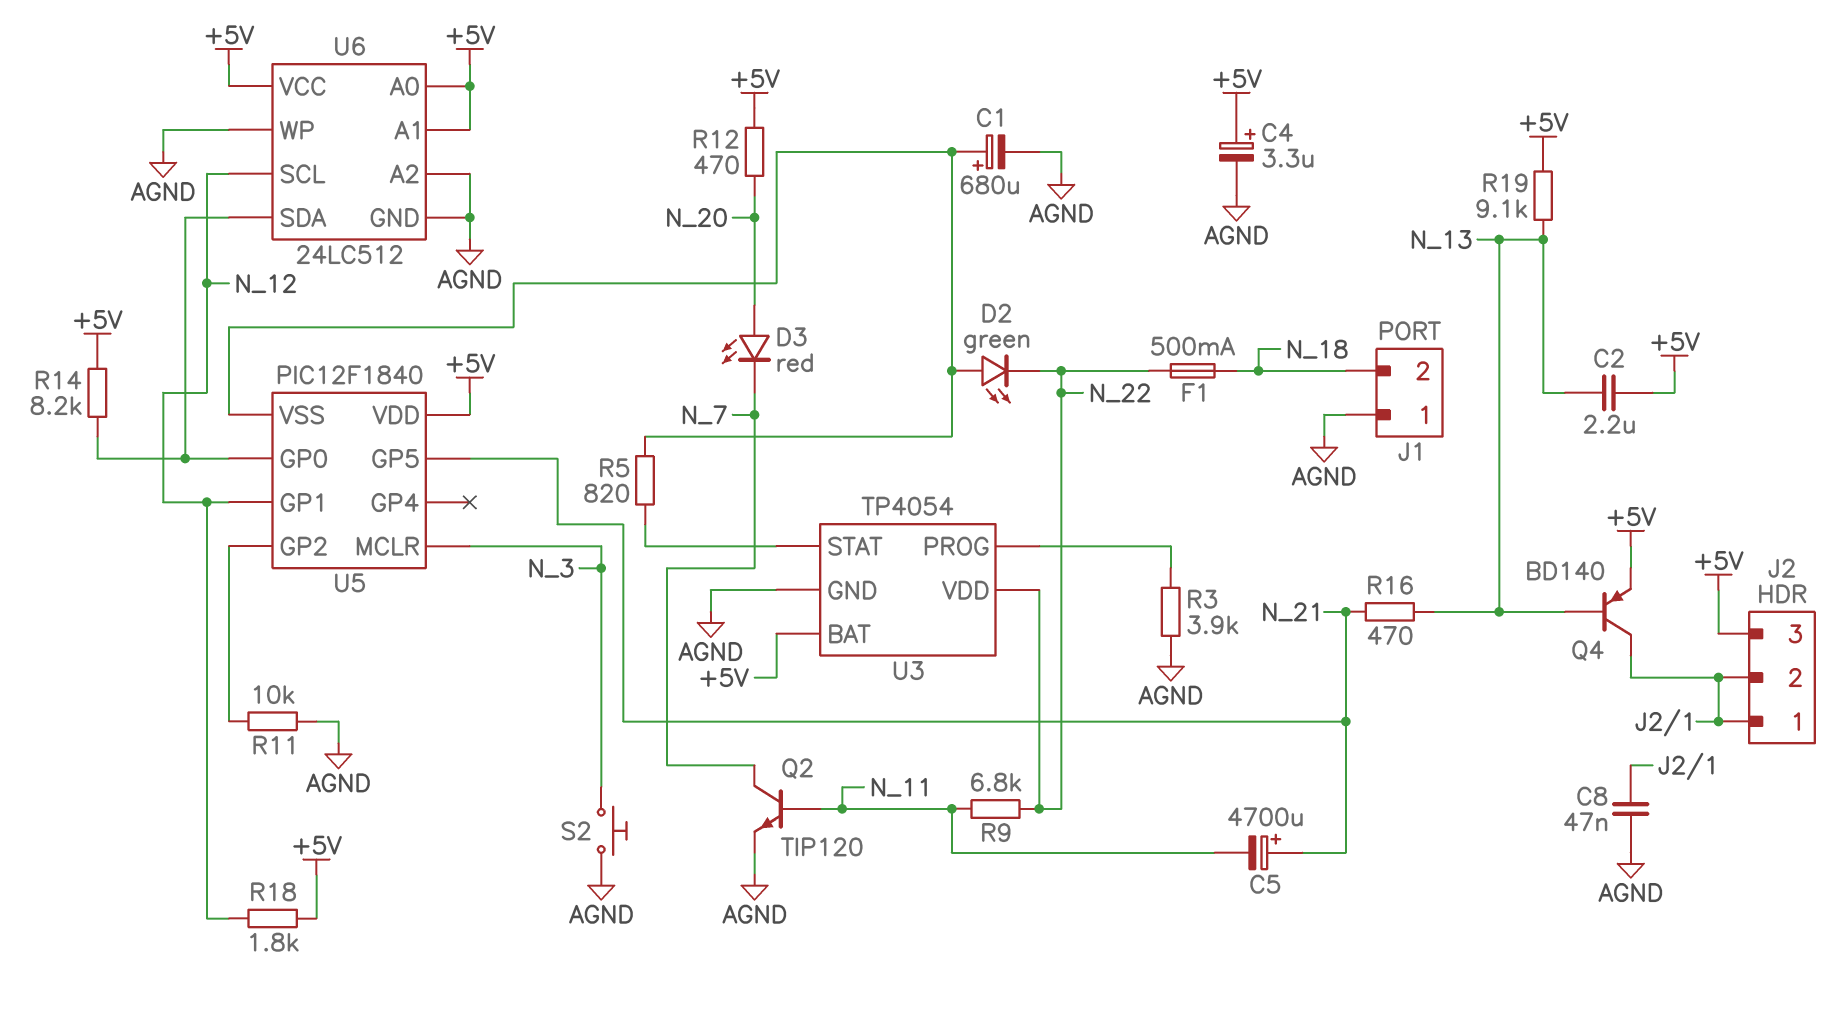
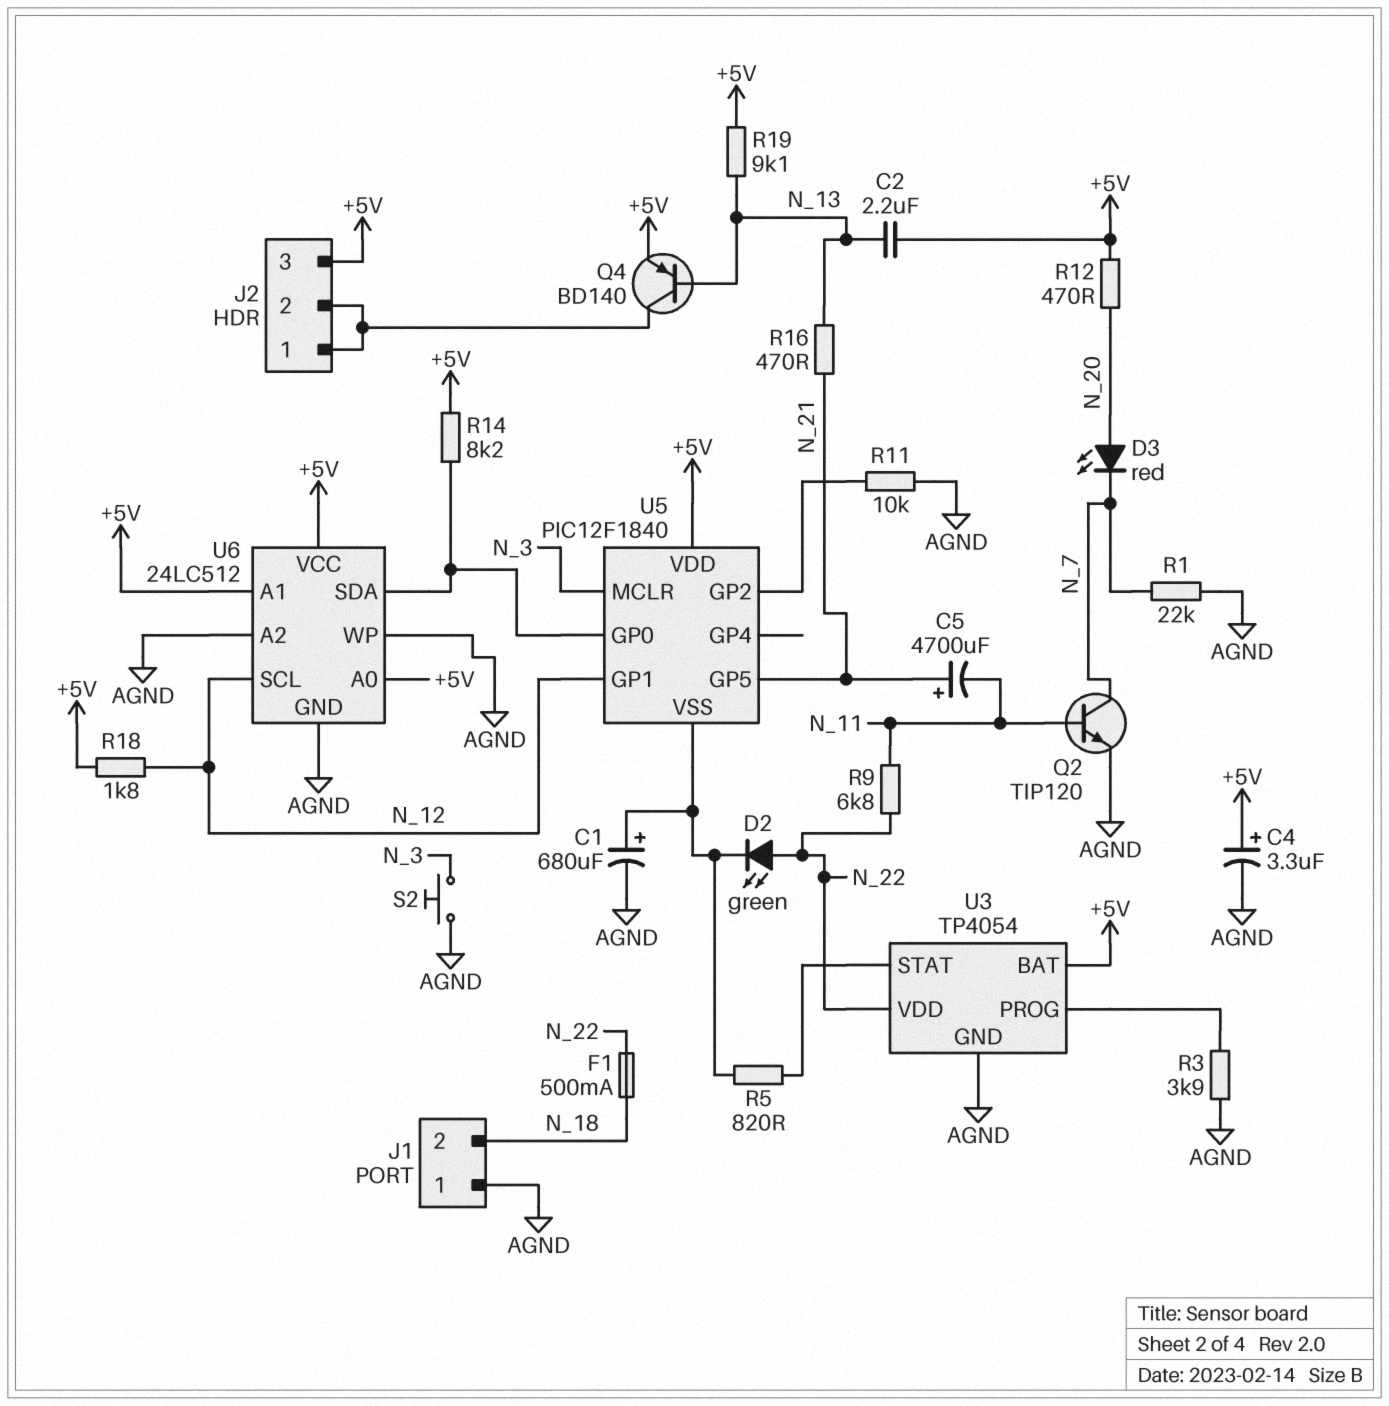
C8: 47nF (AGND, J2/1) -> none
D2: LED green (A U5/VSS, K N_22) -> LED green (A N_22, K U5/VSS)
R1: none -> 22k (AGND, N_7)

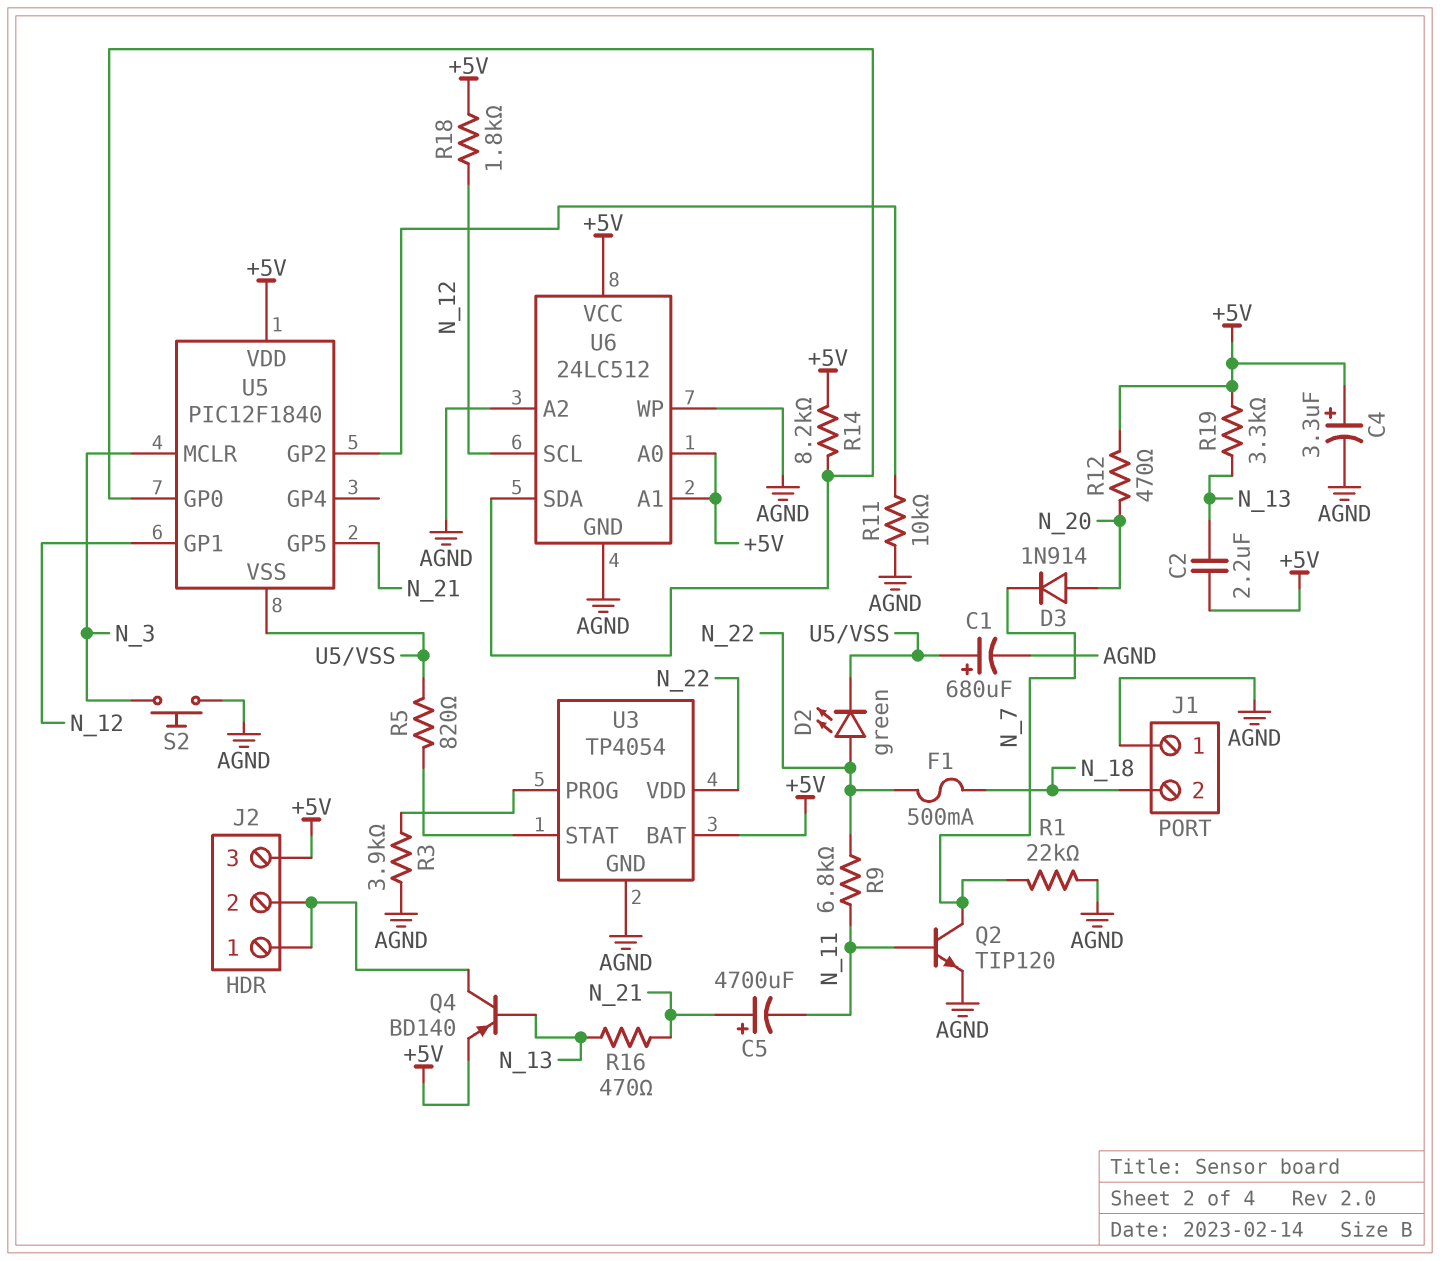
D3: LED red (A N_20, K N_7) -> diode 1N914 (A N_20, K N_7)
R19: 9.1k (+5V, N_13) -> 3.3k (+5V, N_13)

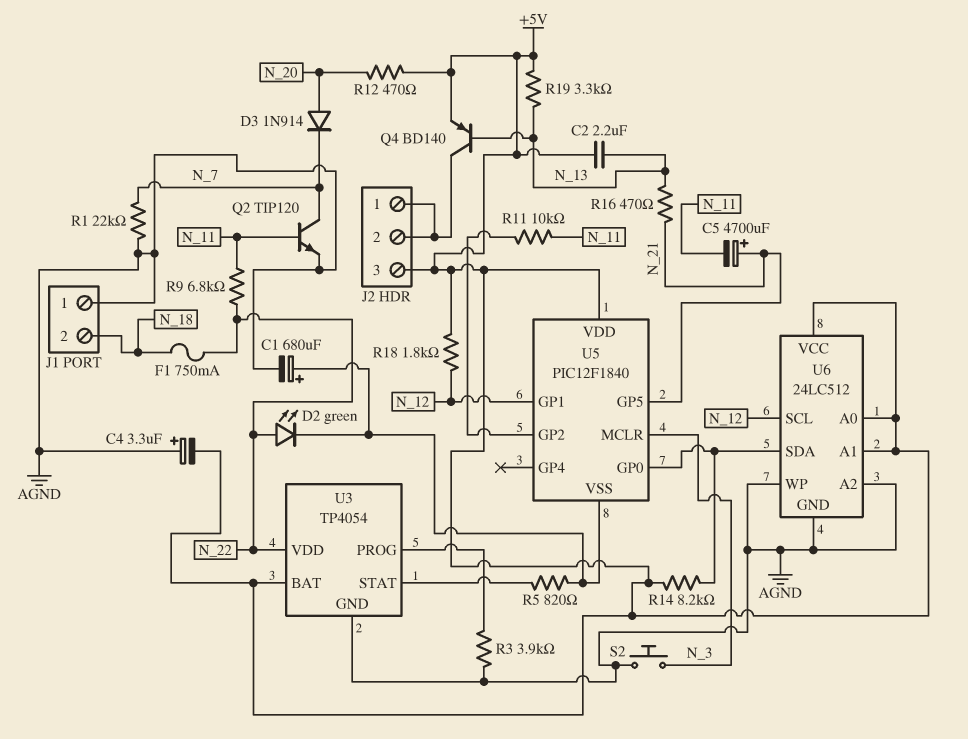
C4: 3.3uF (plus +5V, minus AGND) -> 3.3uF (plus AGND, minus +5V)
F1: 500mA (N_18, N_22) -> 750mA (N_18, N_22)
R11: 10k (AGND, U5/GP2) -> 10k (N_11, U5/GP2)

